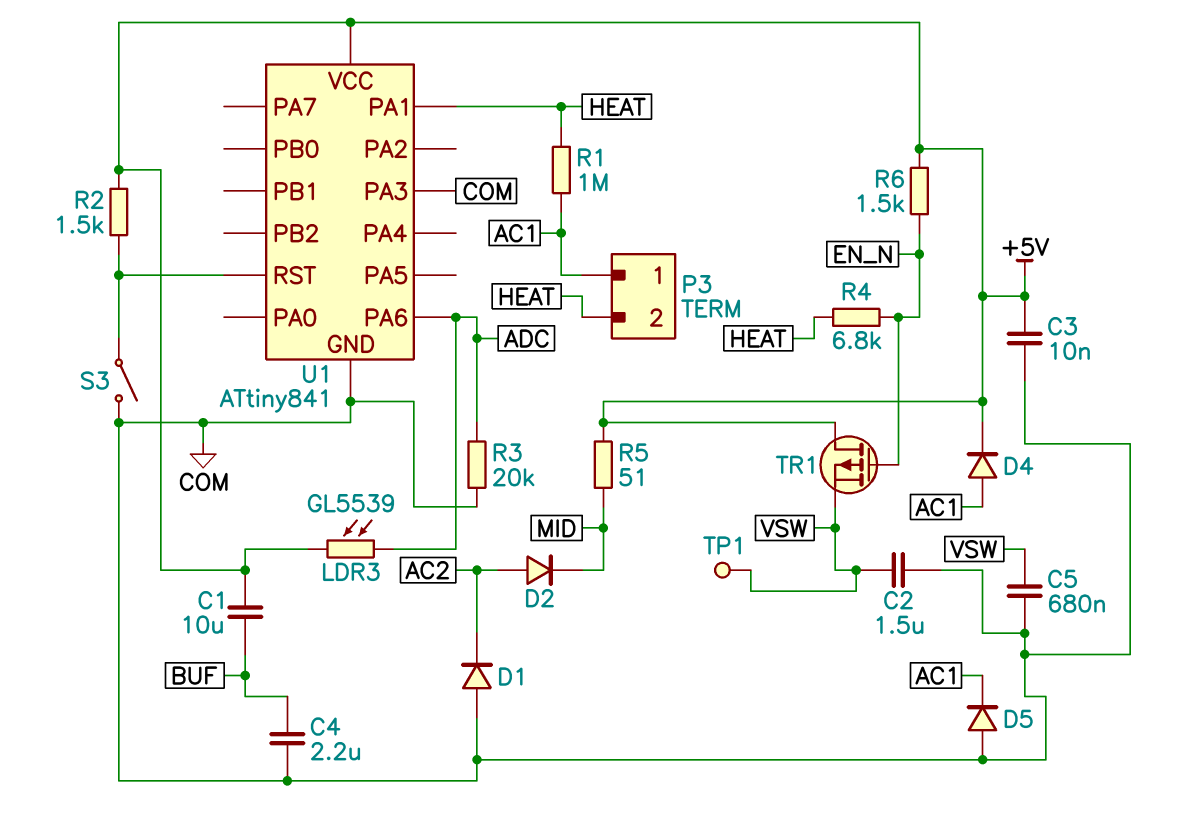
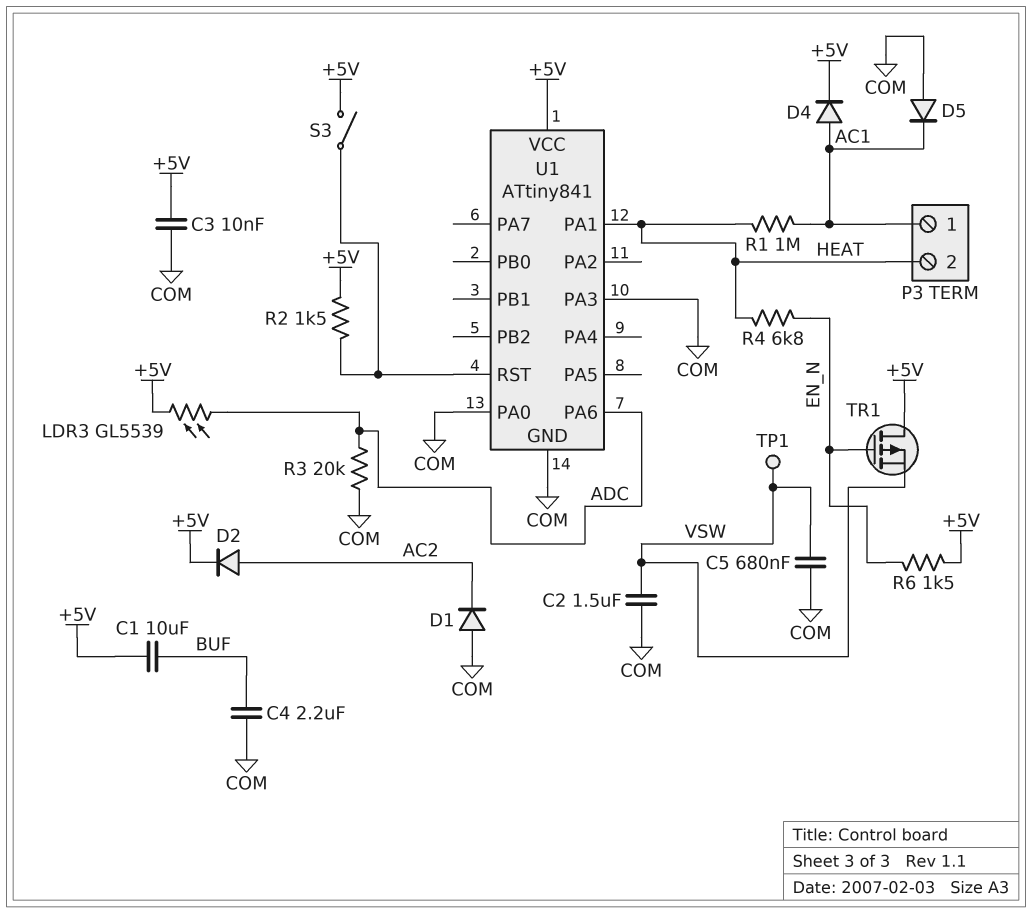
D2: diode (A AC2, K MID) -> diode (A AC2, K +5V)
R5: 51 (+5V, MID) -> none
S3: switch (COM, U1/RST) -> switch (+5V, U1/RST)
U1 pin PA0: none -> COM

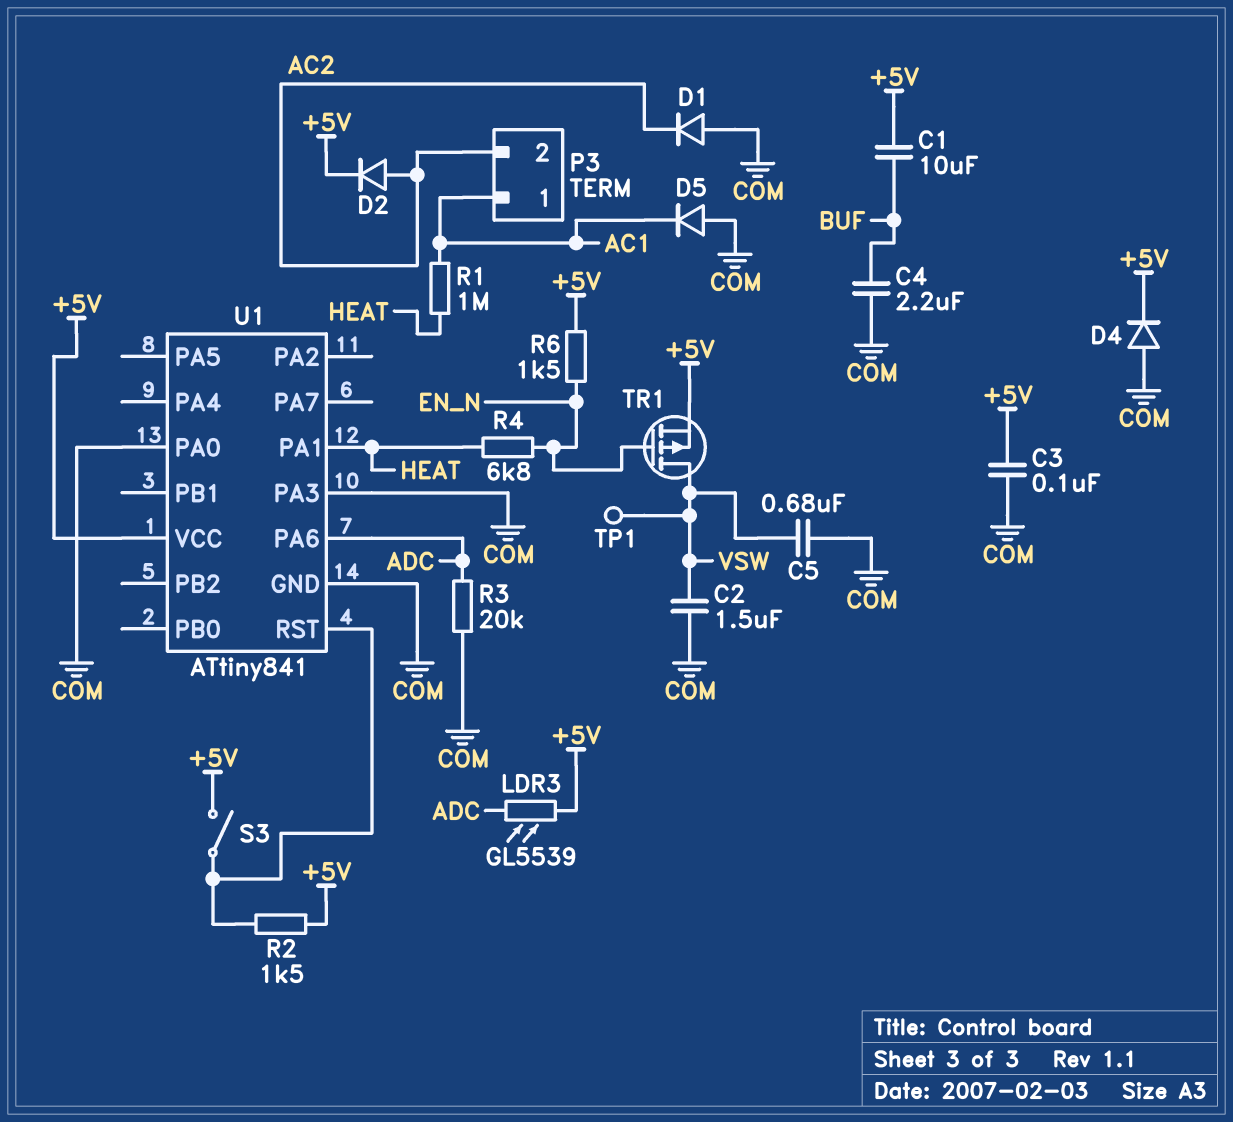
C3: 10nF (+5V, COM) -> 100nF (+5V, COM)
D4: diode (A AC1, K +5V) -> diode (A COM, K +5V)
P3 pin 2: HEAT -> AC2
TR1: PMOS (G EN_N, D +5V, S VSW) -> PMOS (G EN_N, D VSW, S +5V)

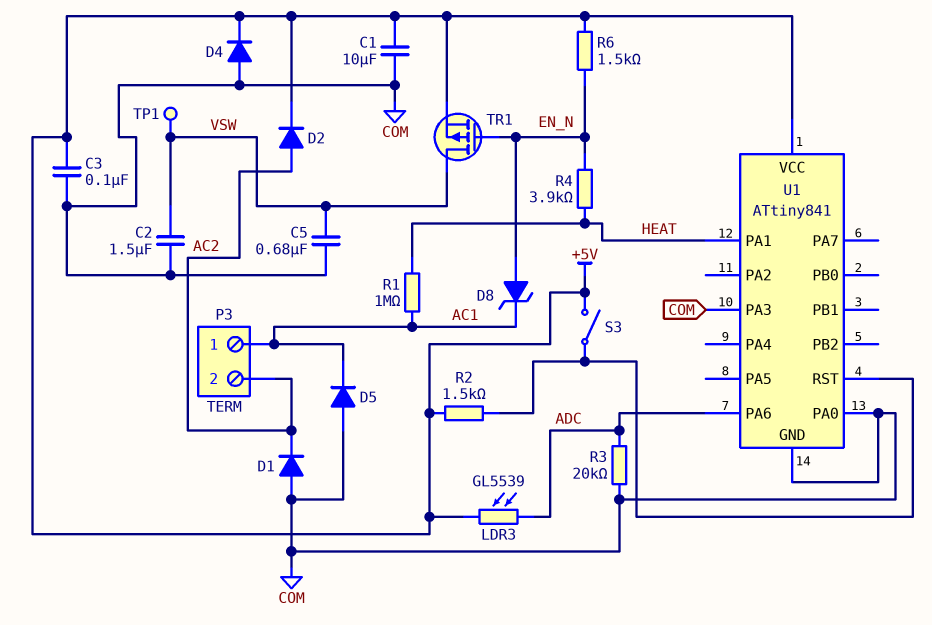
C1: 10uF (+5V, BUF) -> 10uF (+5V, COM)
C4: 2.2uF (BUF, COM) -> none
D8: none -> zener (A EN_N, K AC1)
R4: 6.8k (EN_N, HEAT) -> 3.9k (EN_N, HEAT)

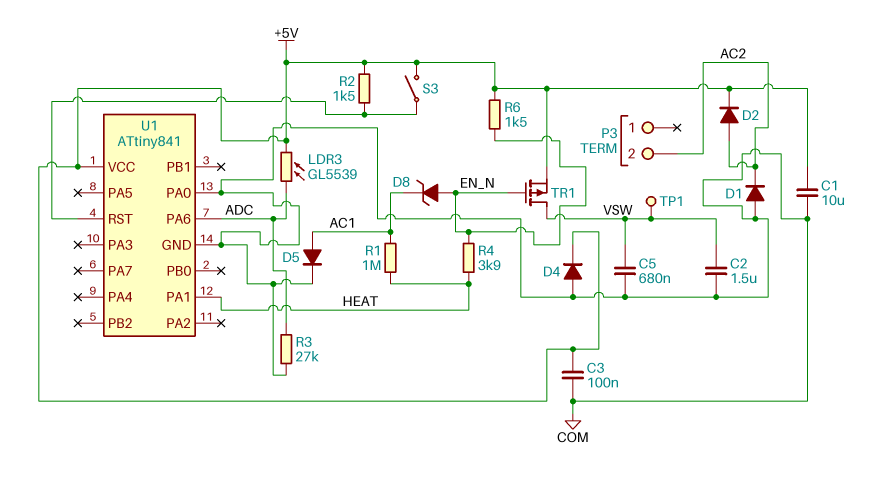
D5: diode (A COM, K AC1) -> diode (A AC1, K COM)
P3 pin 1: AC1 -> none
R3: 20k (ADC, COM) -> 27k (ADC, COM)
U1 pin PA3: COM -> none

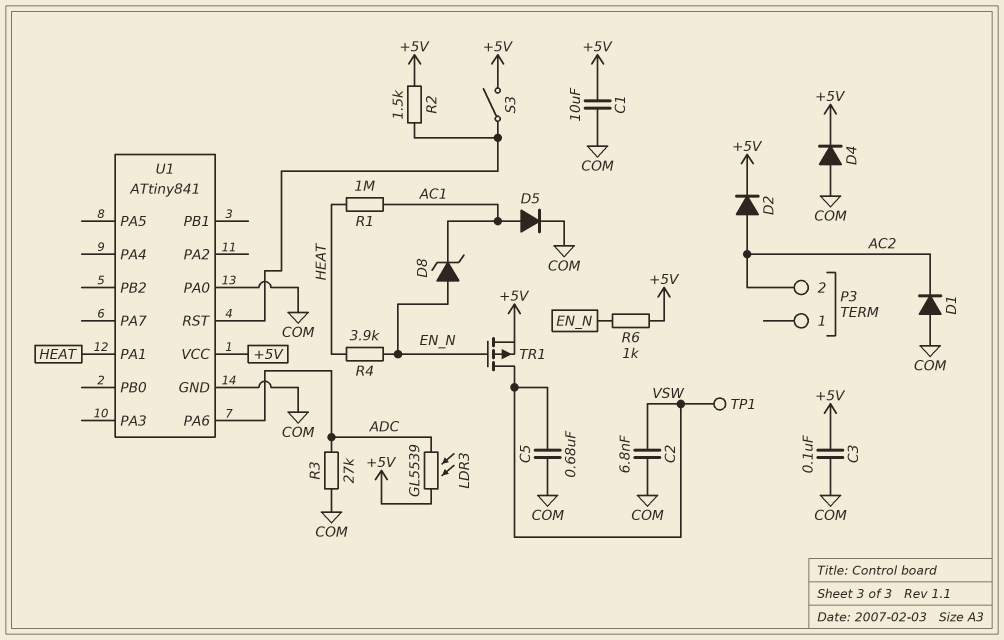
C2: 1.5uF (COM, VSW) -> 6.8nF (COM, VSW)
R6: 1.5k (+5V, EN_N) -> 1k (+5V, EN_N)

